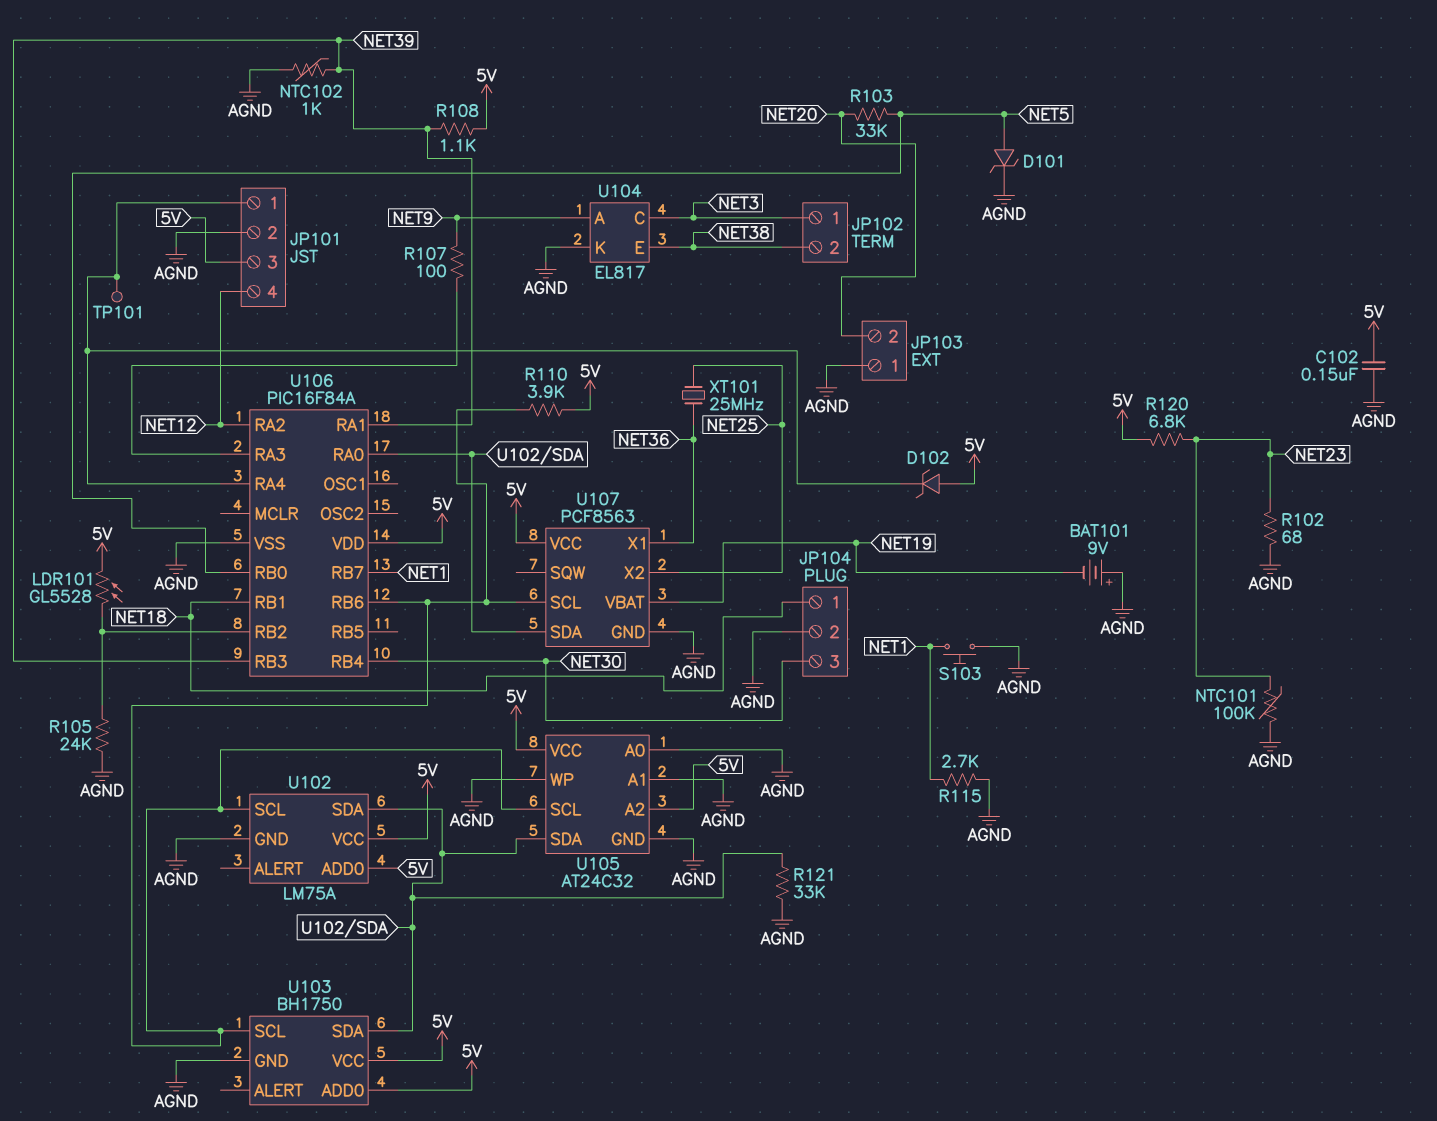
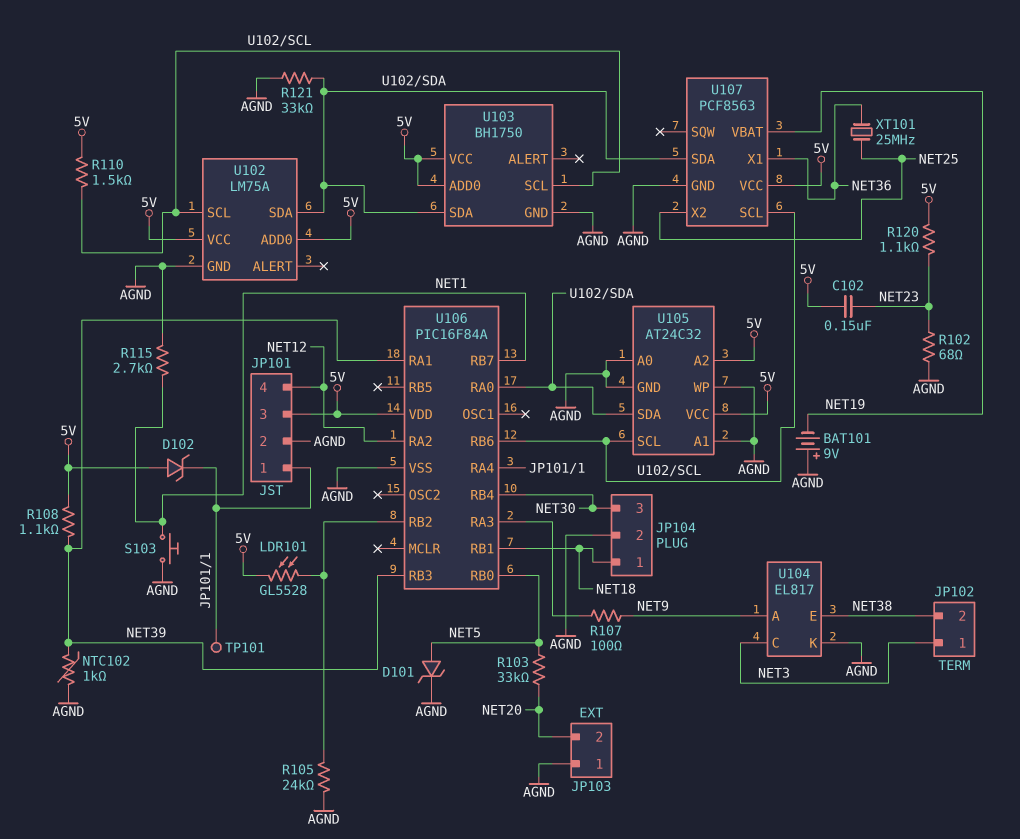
C102: 150nF (5V, AGND) -> 150nF (5V, NET23)
NTC101: 100k (AGND, NET23) -> none
R110: 3.9k (5V, U102/SCL) -> 1.5k (5V, U102/SCL)
R120: 6.8k (5V, NET23) -> 1.1k (5V, NET23)

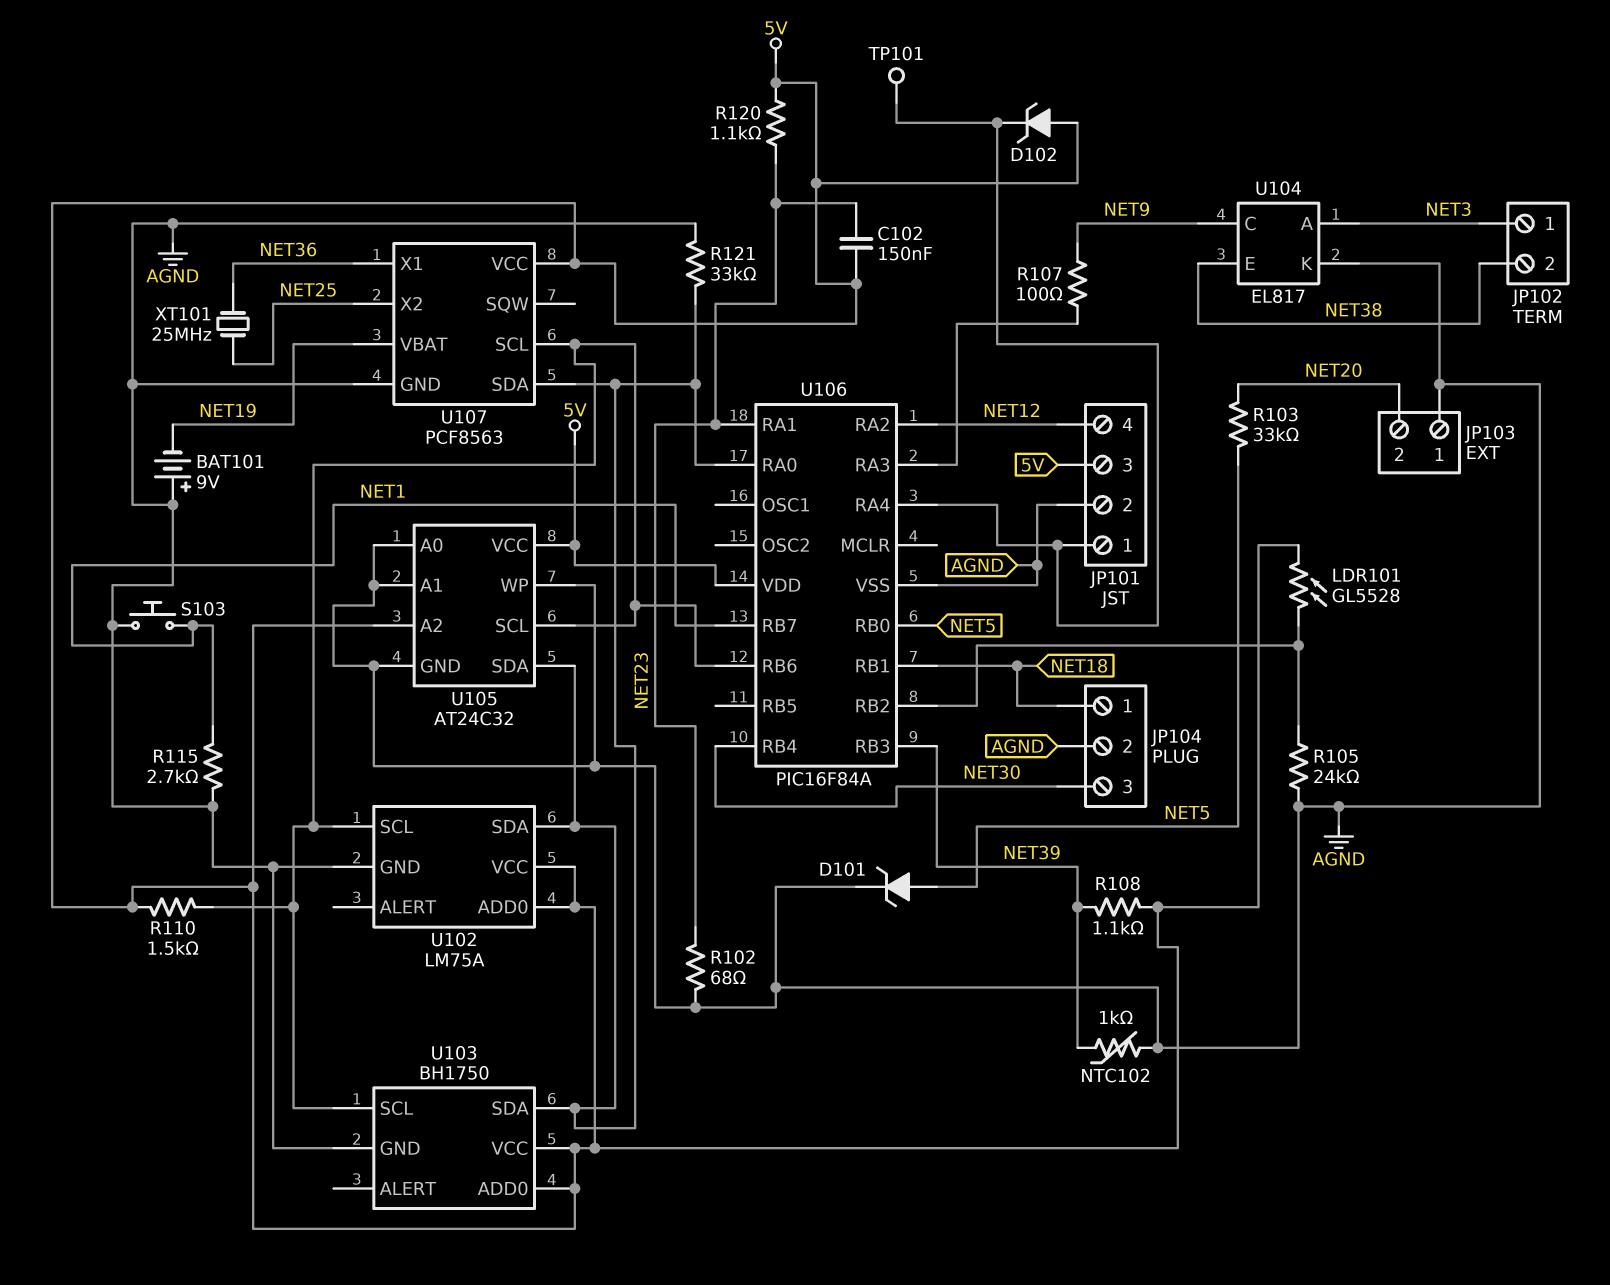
U104 pin A: NET9 -> NET3
U104 pin C: NET3 -> NET9
U106 pin RA1: NET39 -> NET23

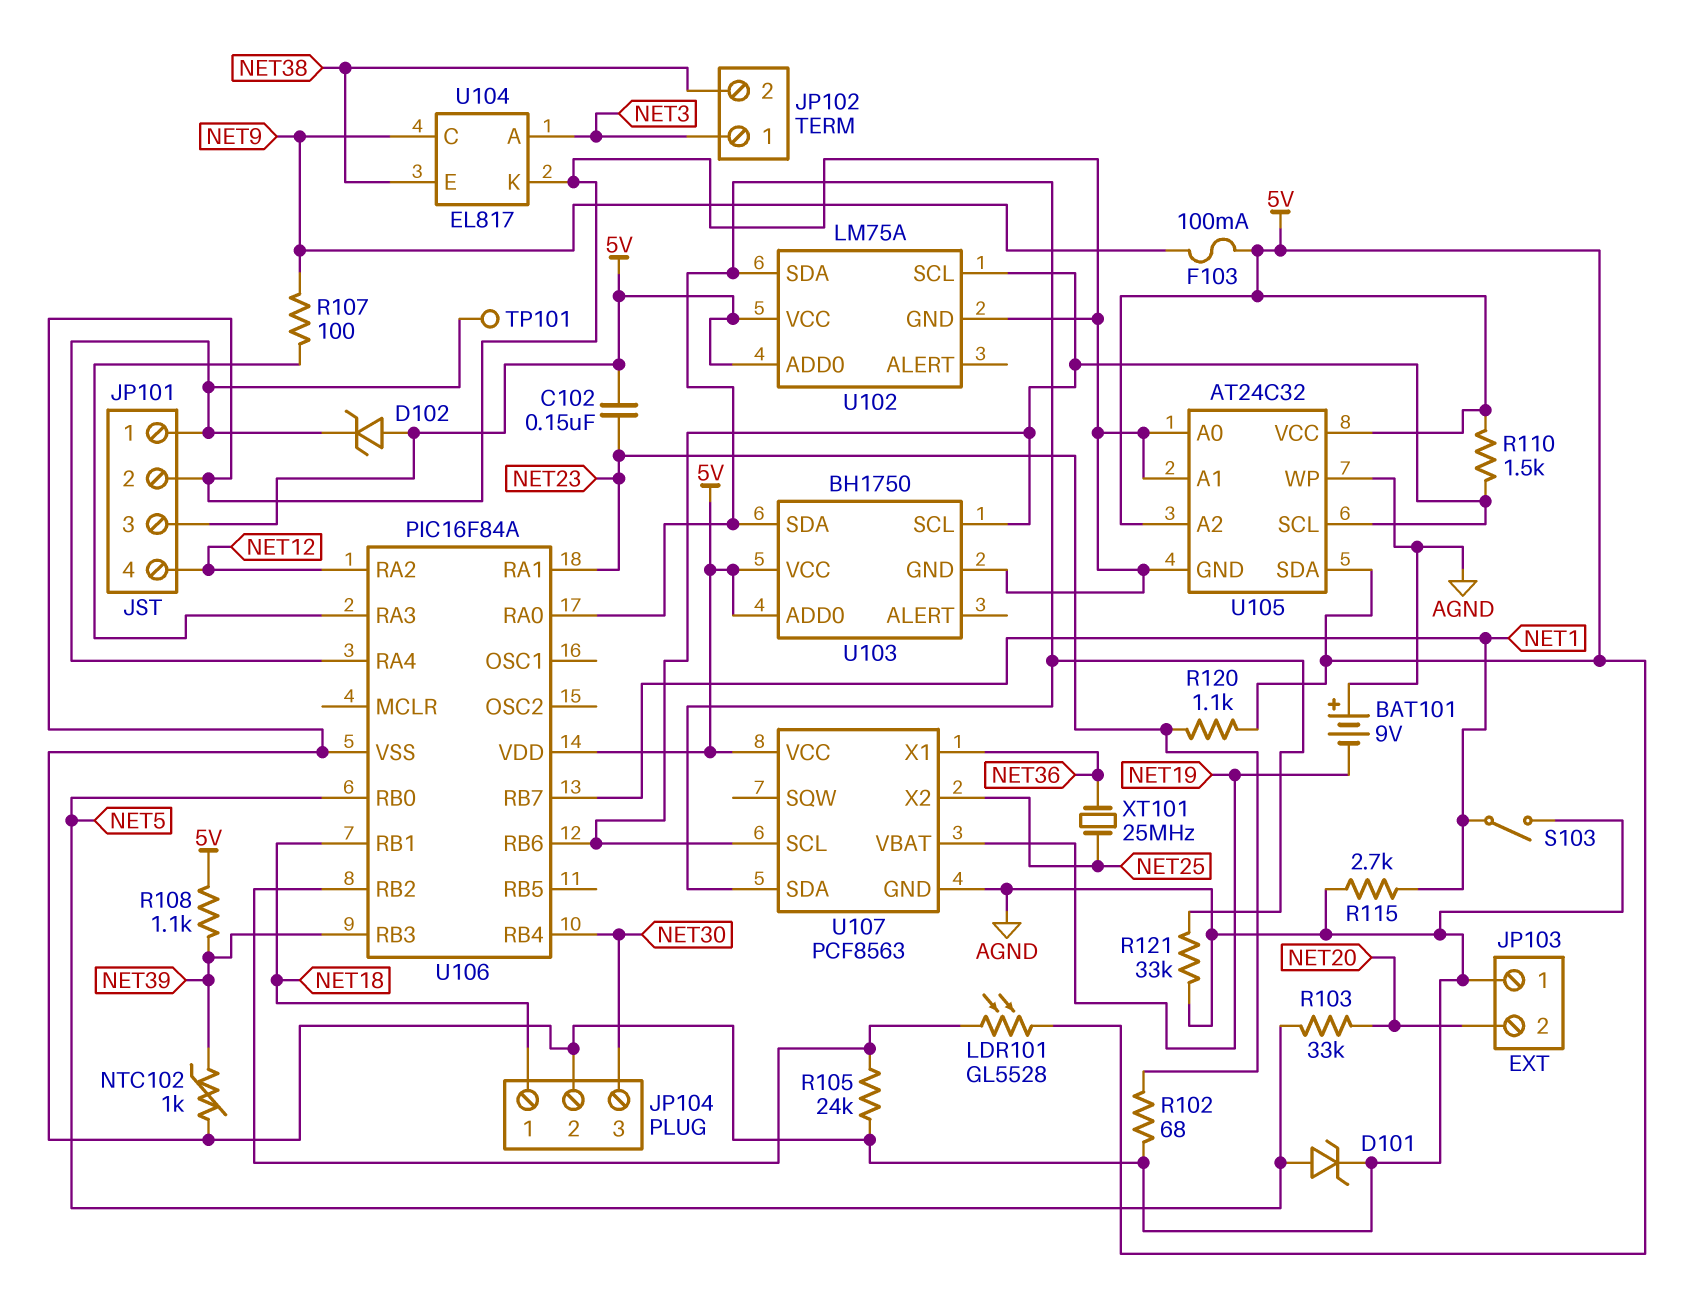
F103: none -> 100mA (5V, NET9)
S103: button (AGND, NET1) -> switch (AGND, NET1)
U105 pin SDA: U102/SDA -> 5V

